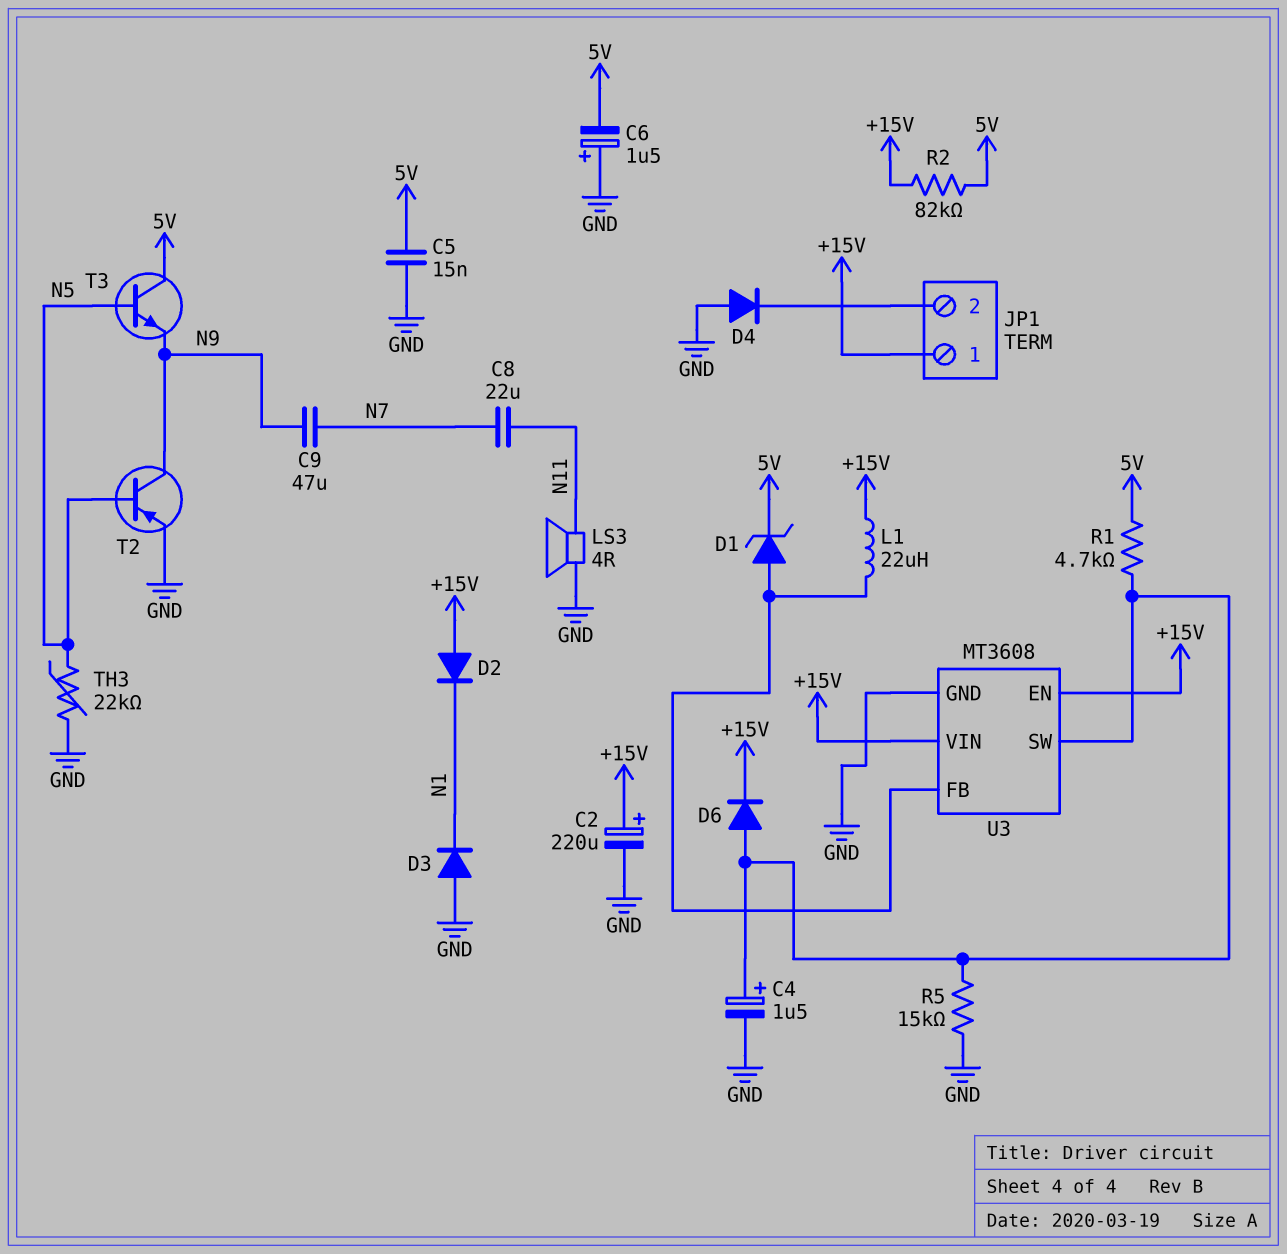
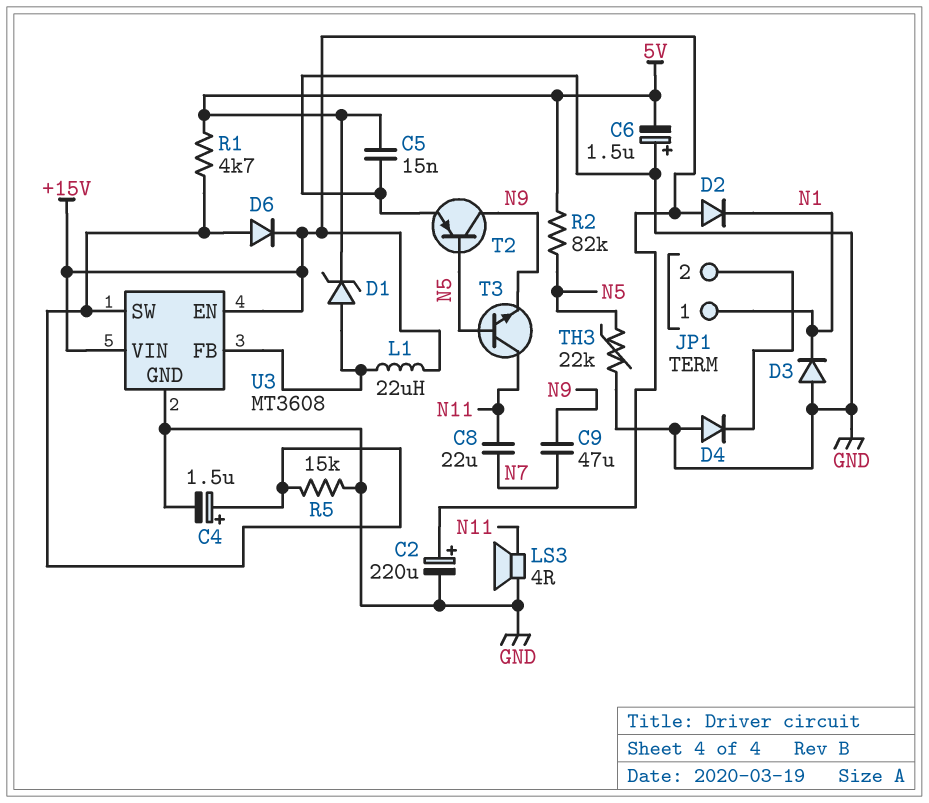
JP1 pin 1: +15V -> N1
R2: 82k (+15V, 5V) -> 82k (5V, N5)
T3: NPN (B N5, C 5V, E N9) -> NPN (B N5, C N11, E N9)

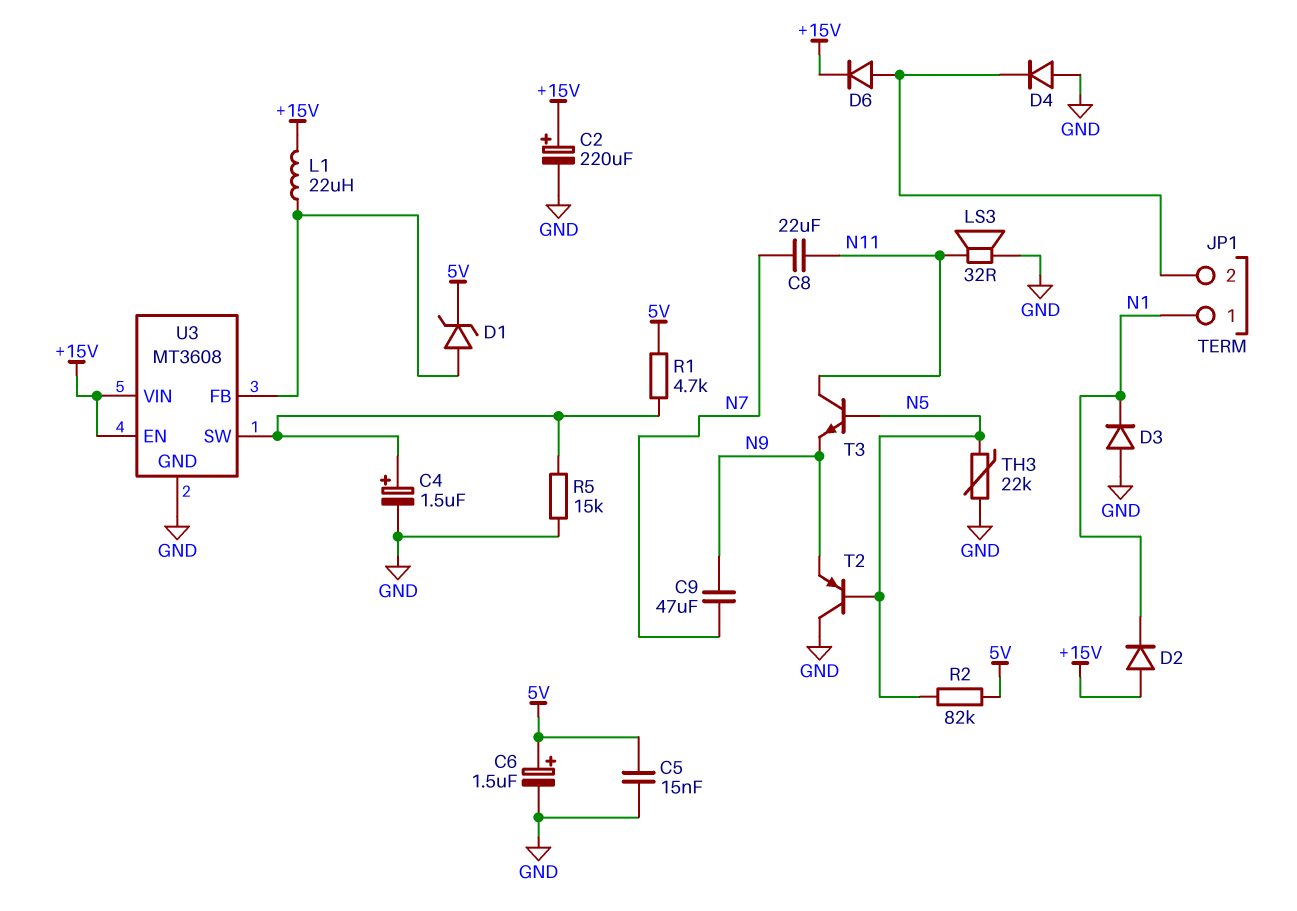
C6: 1.5uF (plus GND, minus 5V) -> 1.5uF (plus 5V, minus GND)
D6: diode (A U3/SW, K +15V) -> diode (A JP1/2, K +15V)
LS3: speaker 4R (GND, N11) -> speaker 32R (GND, N11)
T2: PNP (B N5, C N9, E GND) -> PNP (B N5, C GND, E N9)

